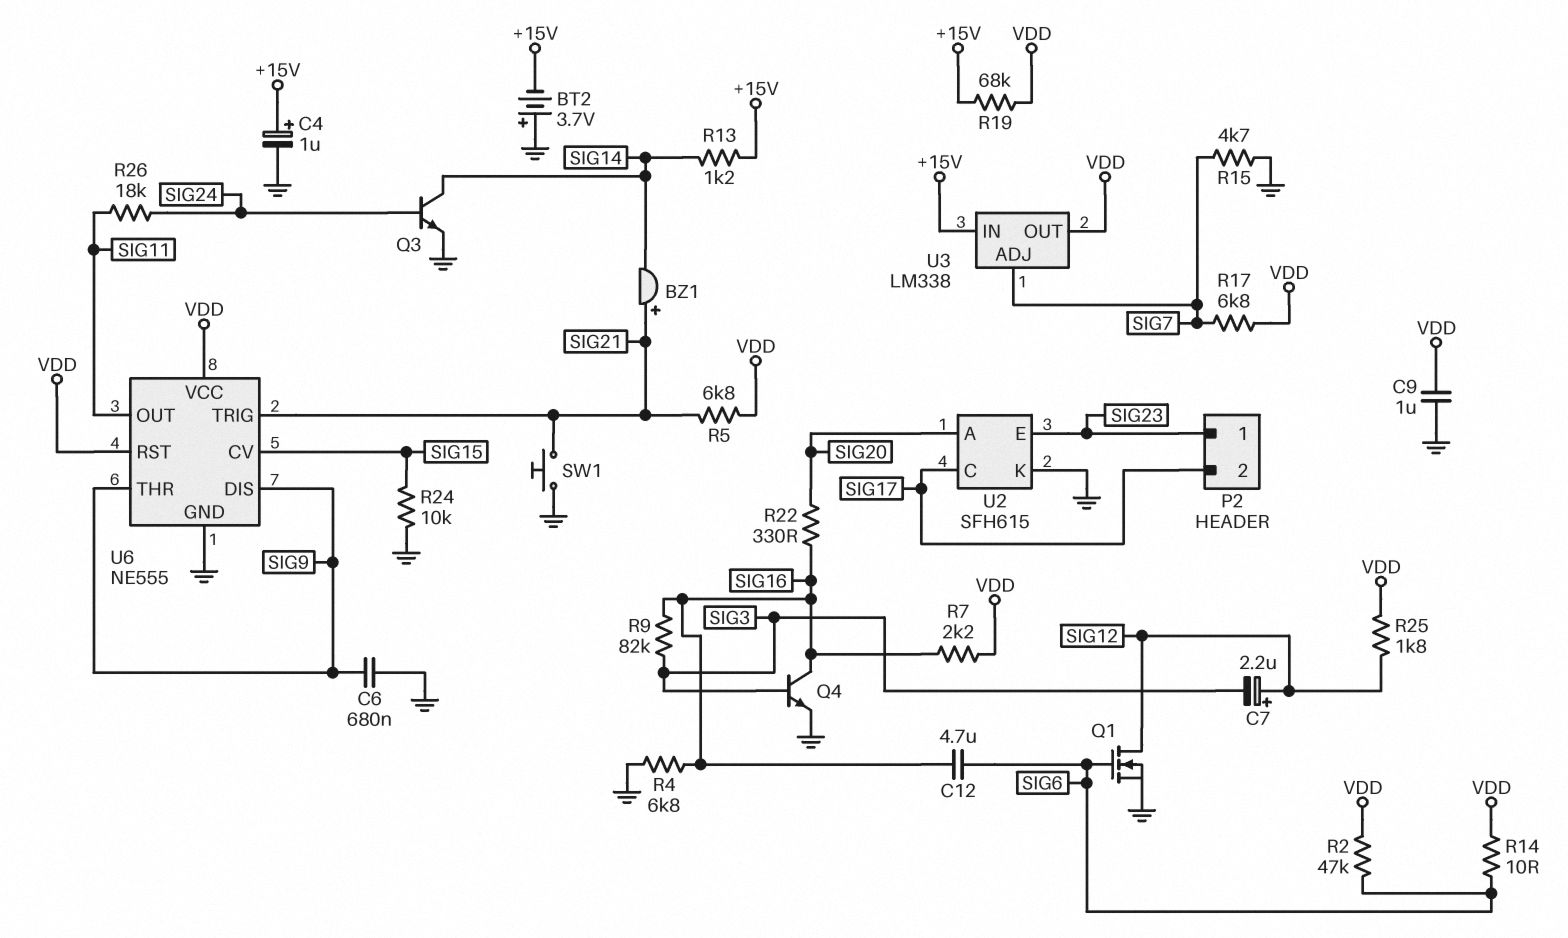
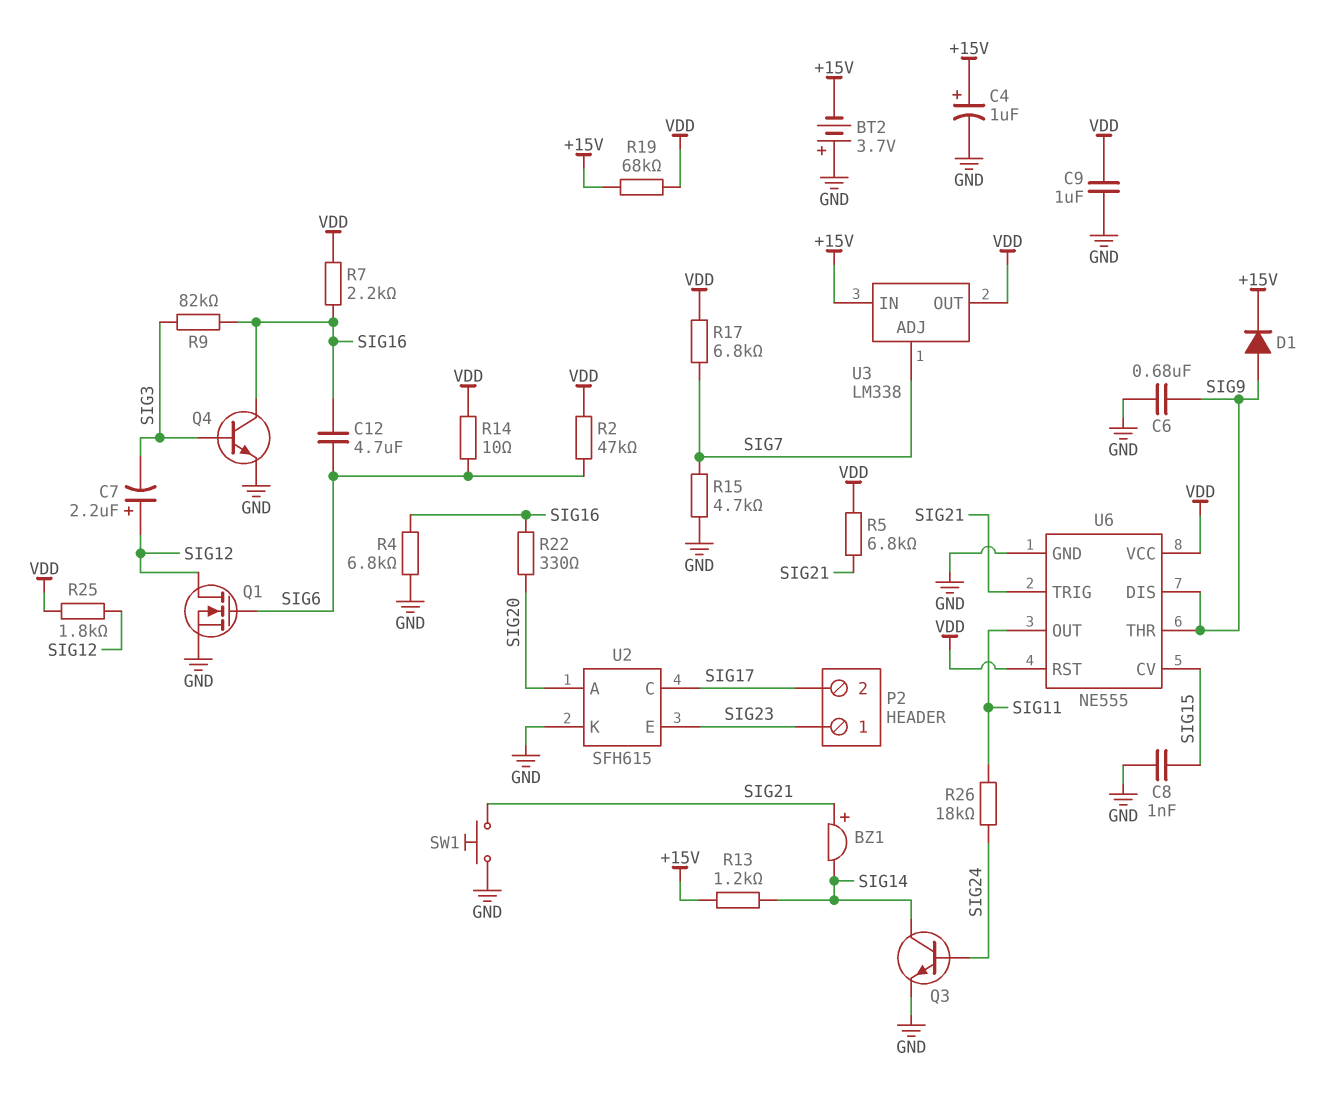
C8: none -> 1nF (GND, SIG15)
D1: none -> diode (A SIG9, K +15V)
R24: 10k (GND, SIG15) -> none

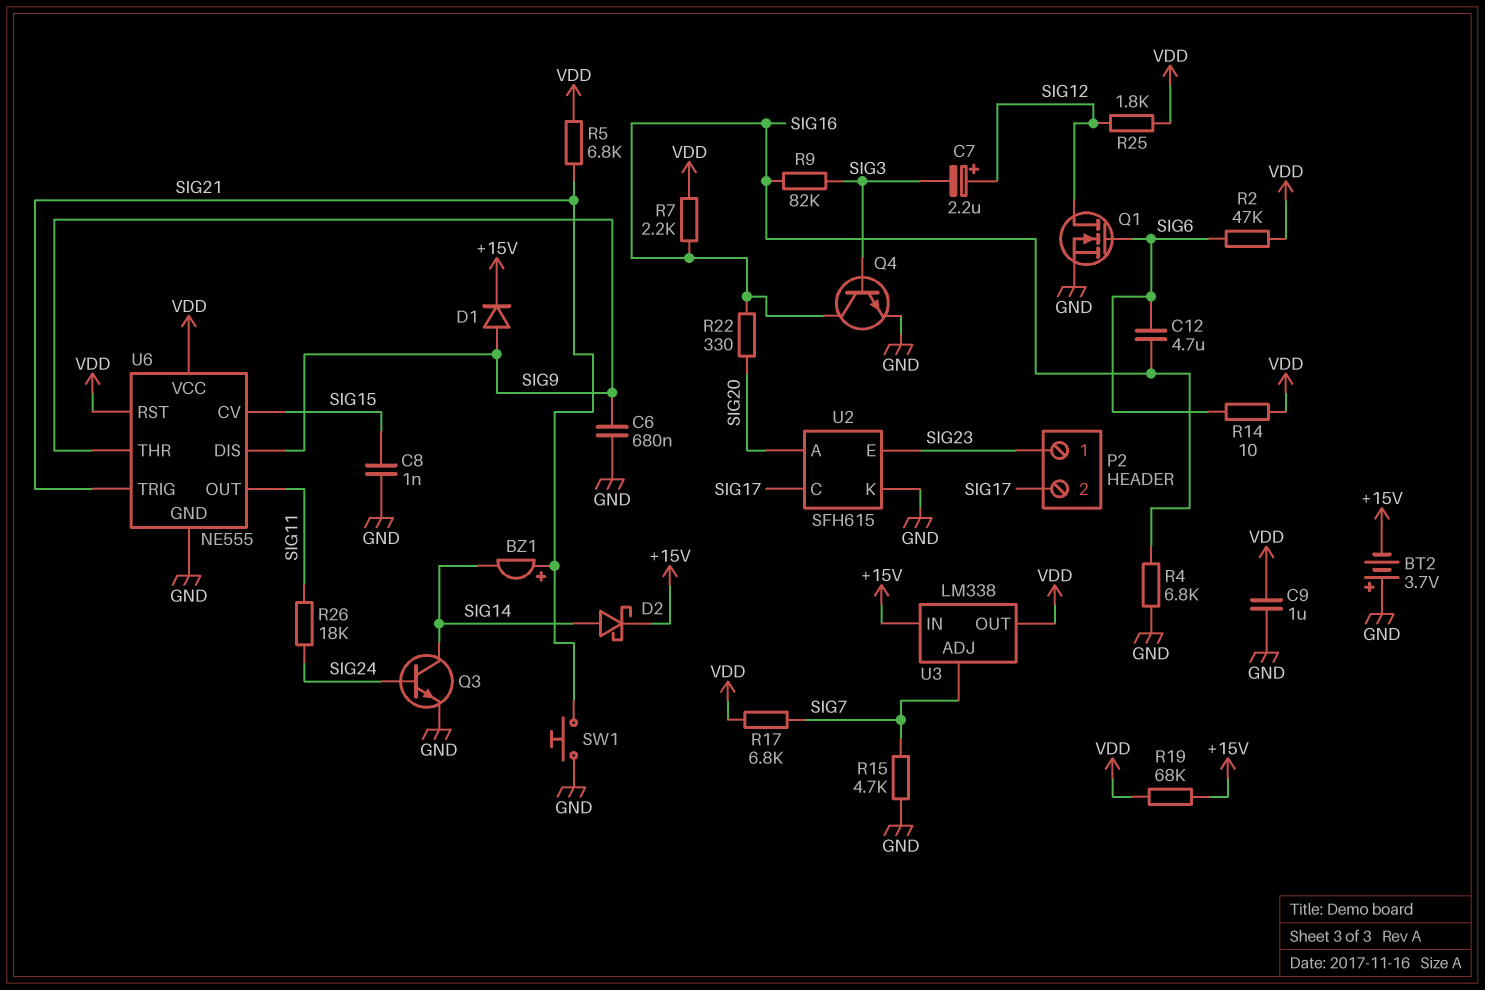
C4: 1uF (plus +15V, minus GND) -> none
D2: none -> schottky (A SIG14, K +15V)
R13: 1.2k (+15V, SIG14) -> none

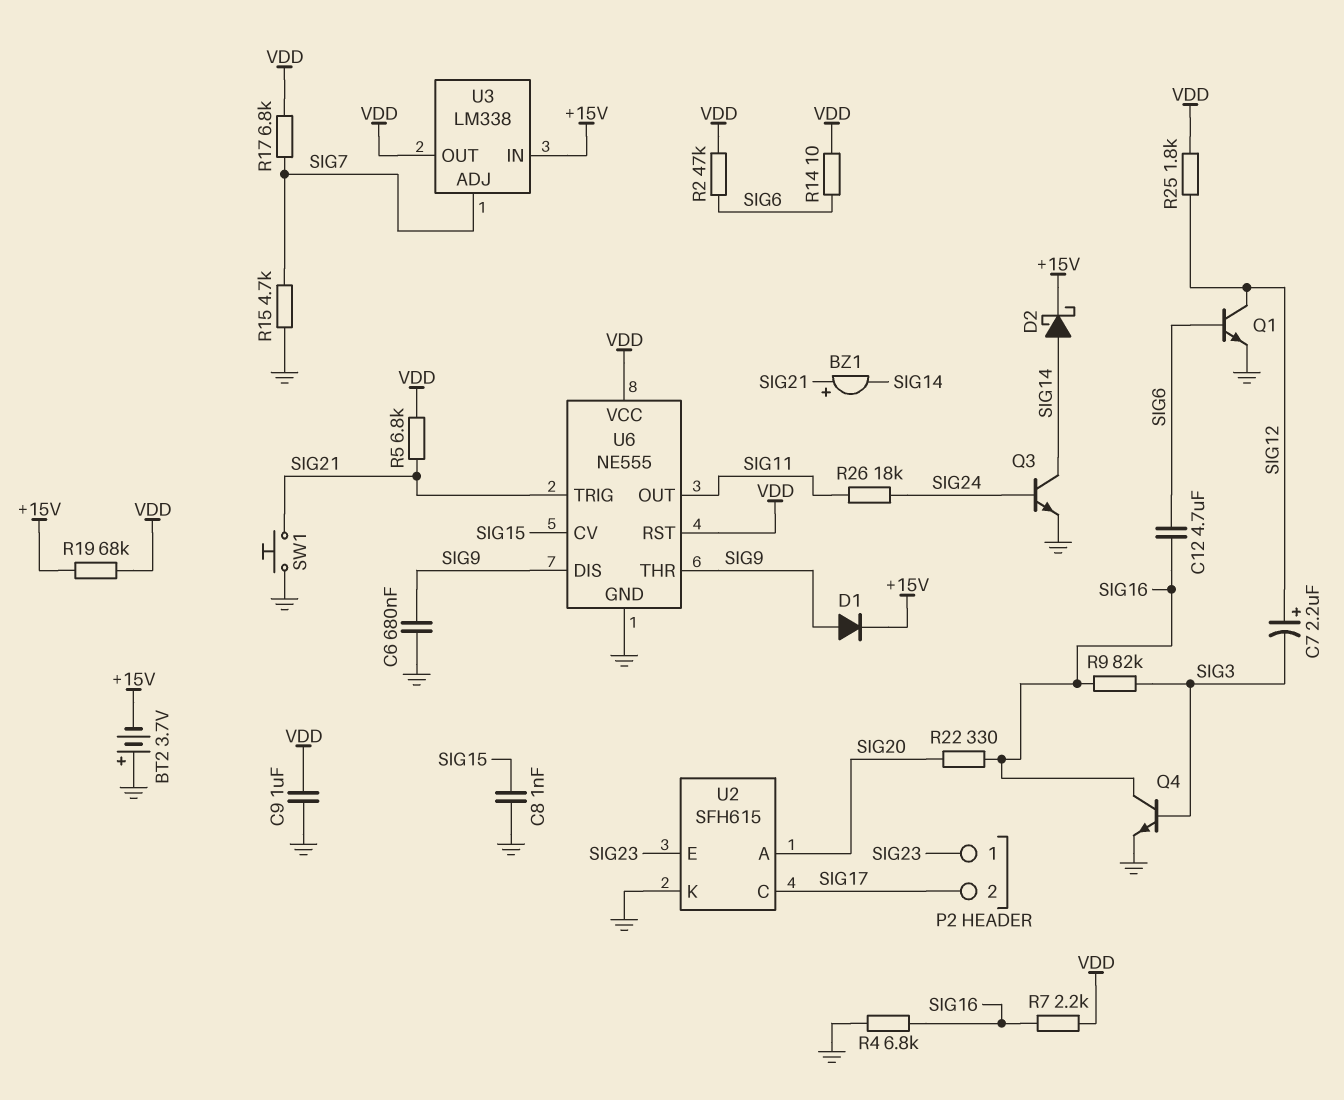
Q1: NMOS (G SIG6, D SIG12, S GND) -> NPN (B SIG6, C SIG12, E GND)

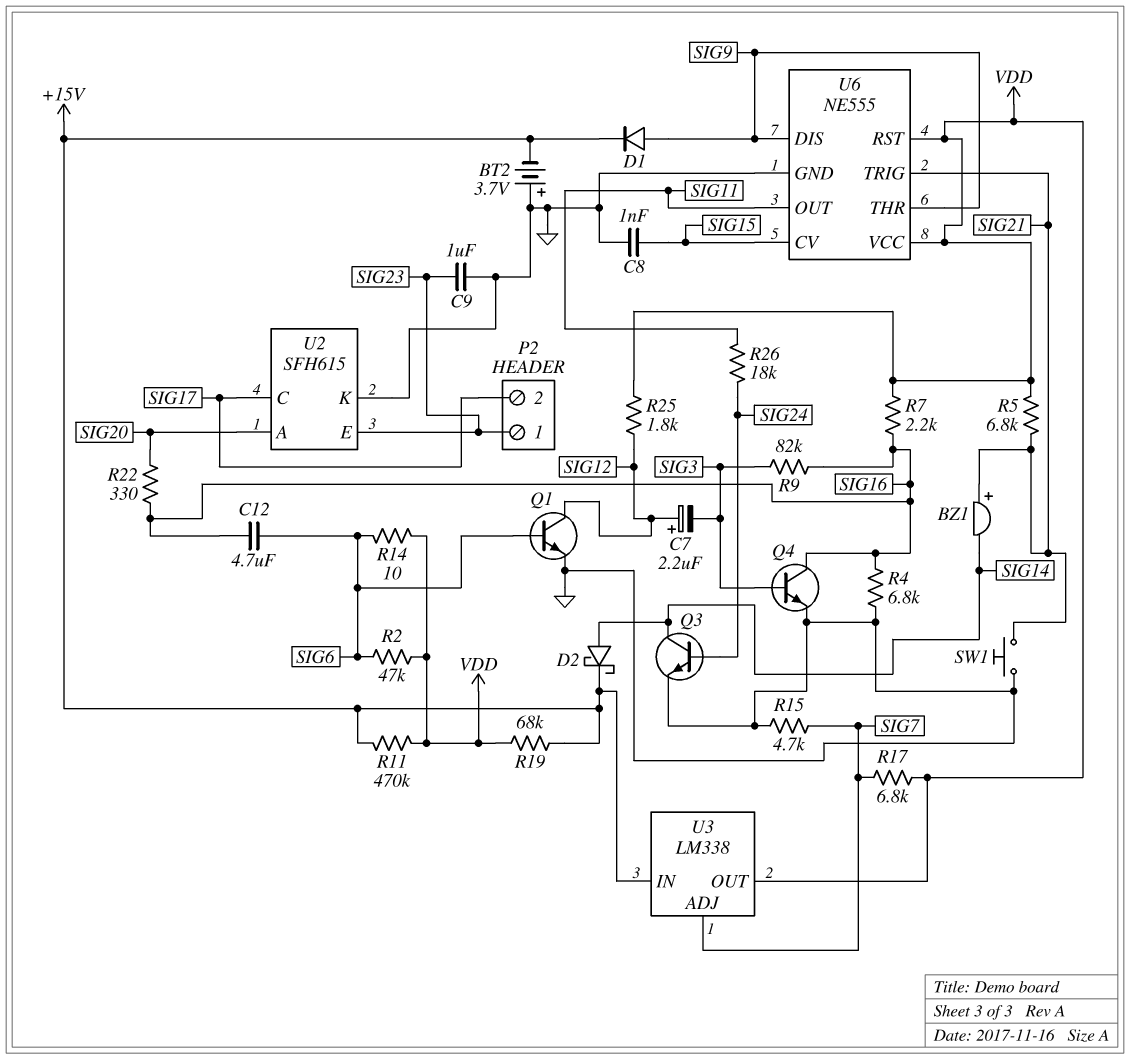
C6: 680nF (GND, SIG9) -> none
C9: 1uF (GND, VDD) -> 1uF (GND, SIG23)
R11: none -> 470k (+15V, VDD)

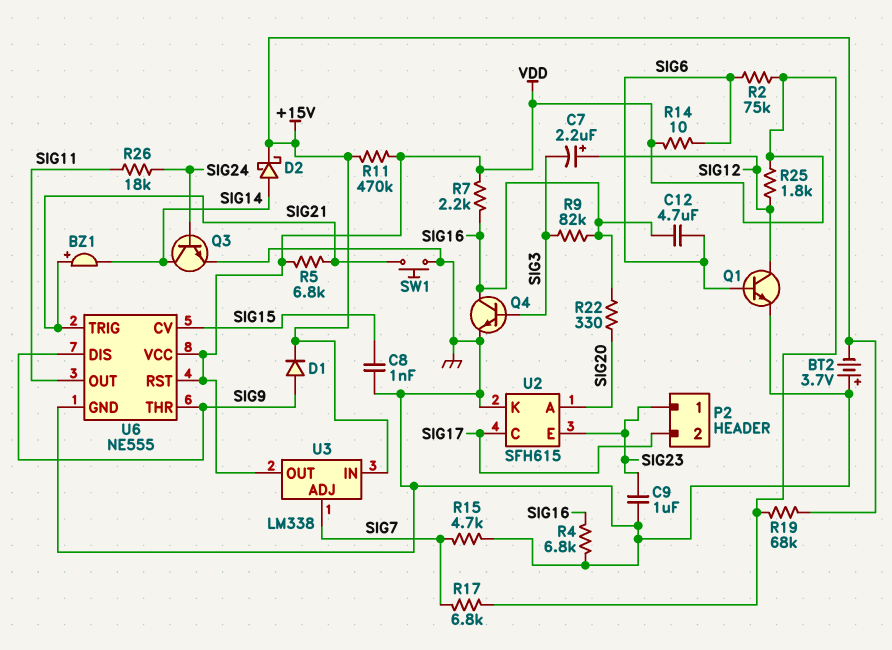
R2: 47k (SIG6, VDD) -> 75k (SIG6, VDD)

